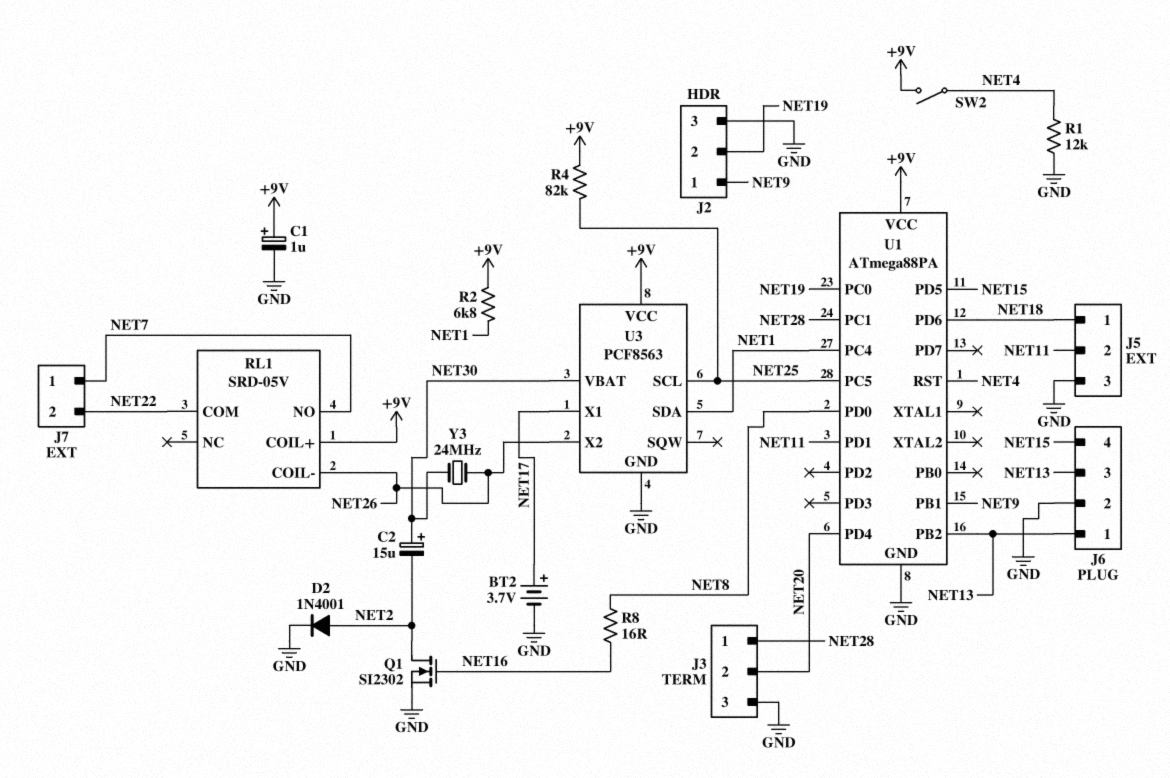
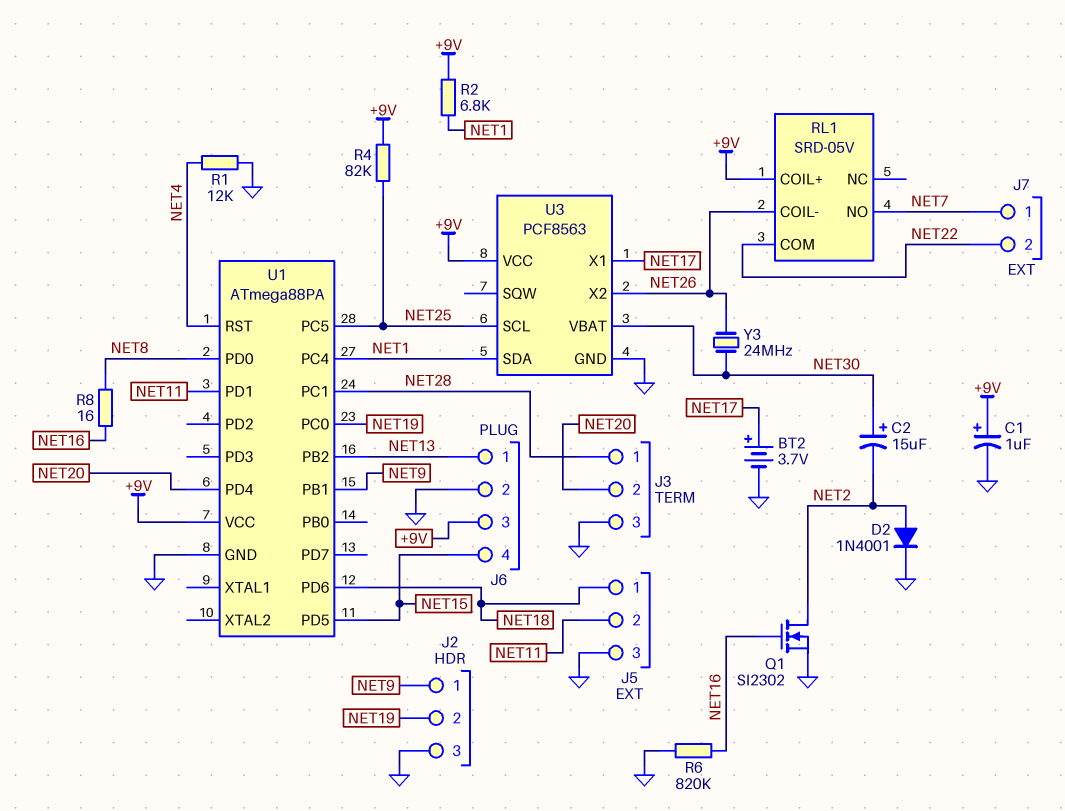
J6 pin 3: NET13 -> +9V
R6: none -> 820k (GND, NET16)
SW2: switch (+9V, NET4) -> none

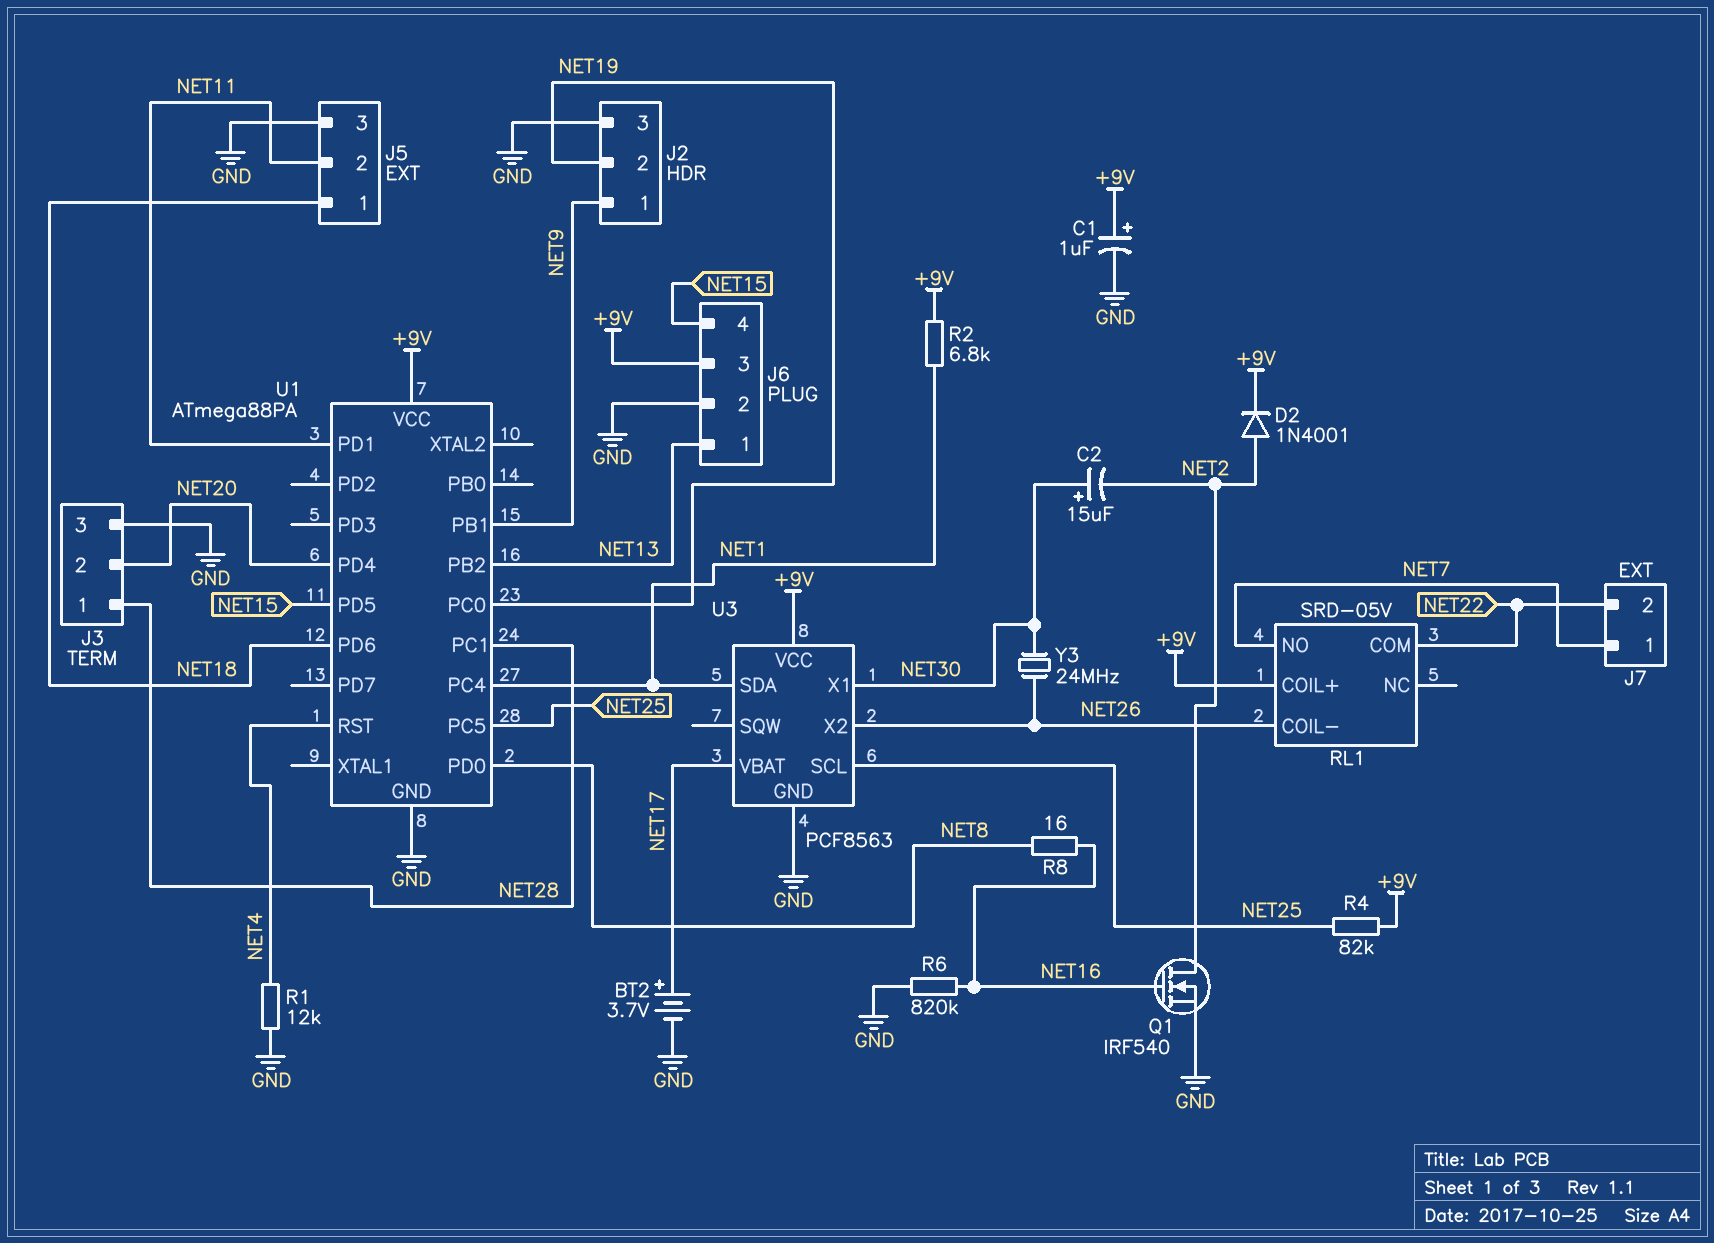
D2: diode 1N4001 (A NET2, K GND) -> diode 1N4001 (A NET2, K +9V)
Q1: NMOS SI2302 (G NET16, D NET2, S GND) -> NMOS IRF540 (G NET16, D NET2, S GND)
U3 pin VBAT: NET30 -> NET17
U3 pin X1: NET17 -> NET30

